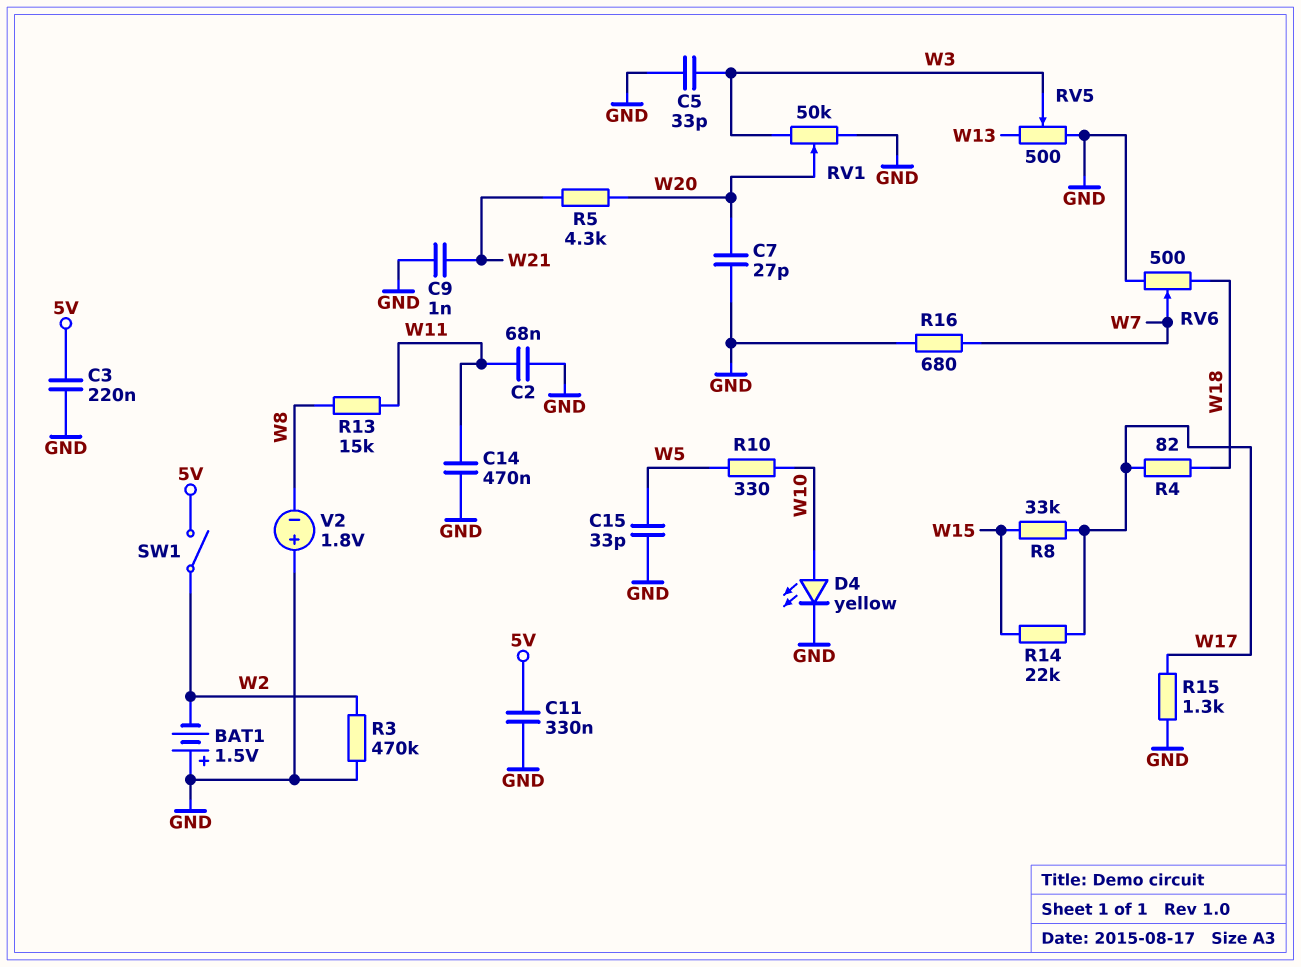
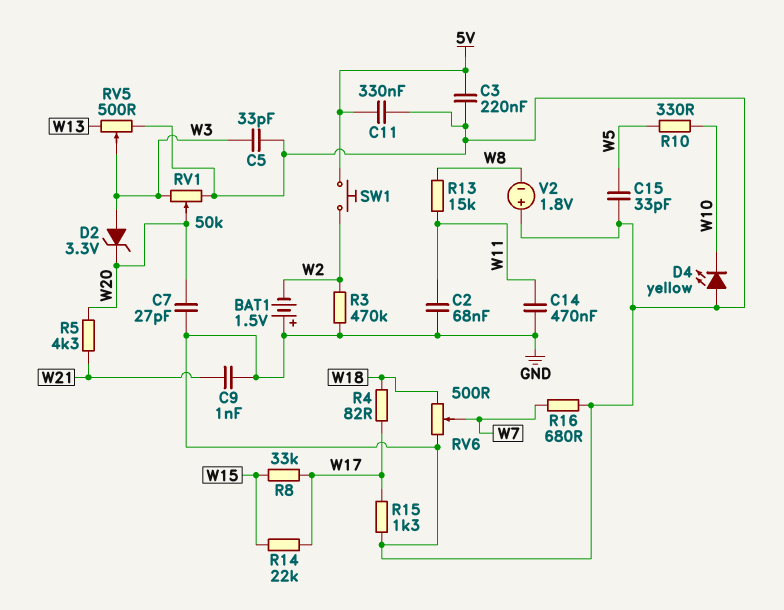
D2: none -> zener 3.3V (A W3, K W20)
D4: LED yellow (A W10, K GND) -> LED yellow (A GND, K W10)
SW1: switch (5V, W2) -> button (5V, W2)

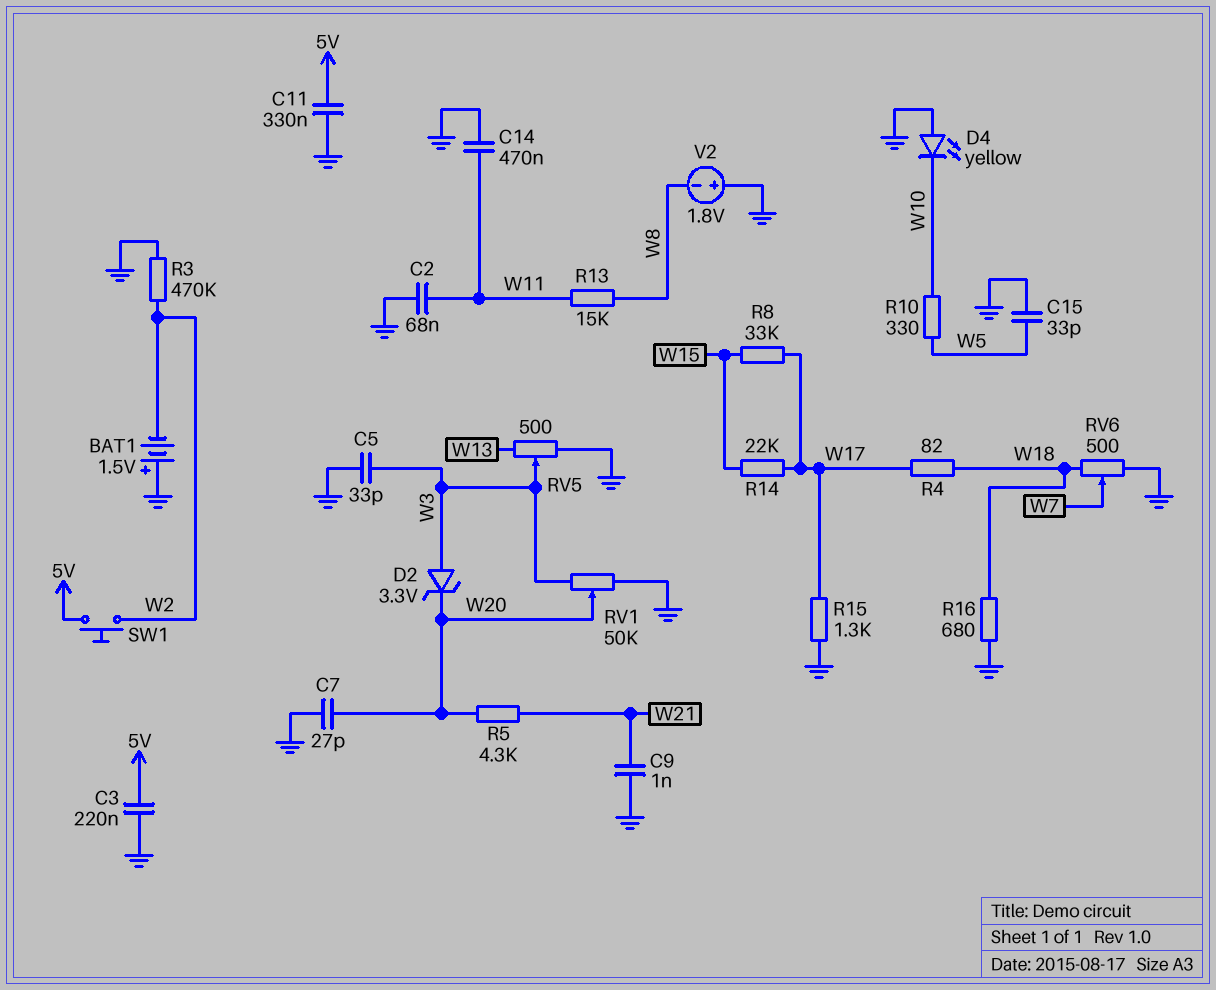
R16: 680 (GND, W7) -> 680 (GND, W18)

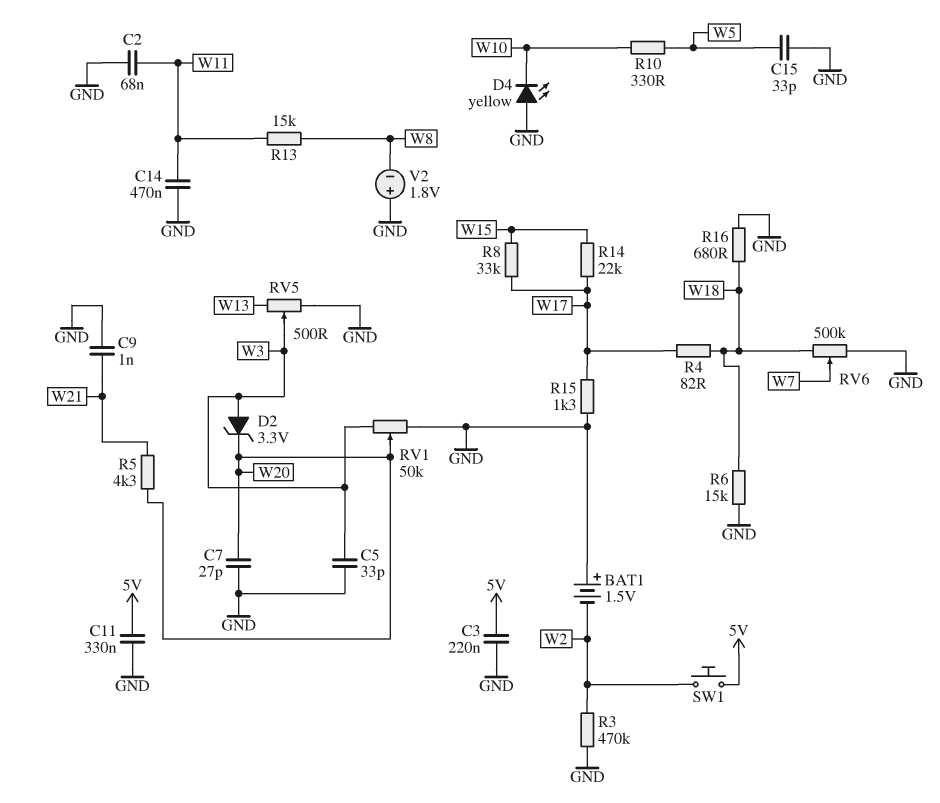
R6: none -> 15k (GND, W18)
RV6: 500 (GND, W18, wiper W7) -> 500k (GND, W18, wiper W7)

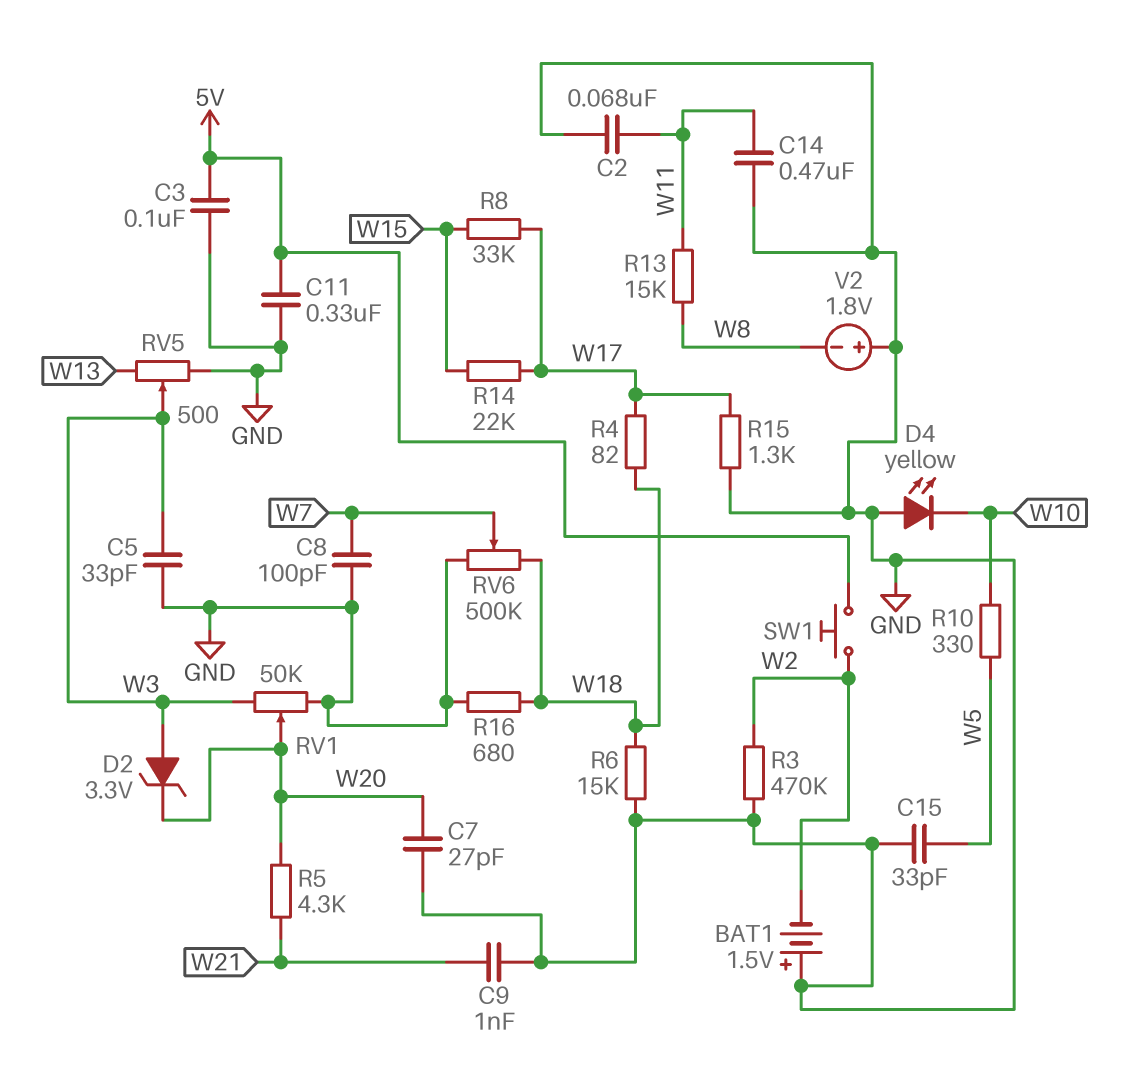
C3: 220nF (5V, GND) -> 100nF (5V, GND)
C8: none -> 100pF (GND, W7)

